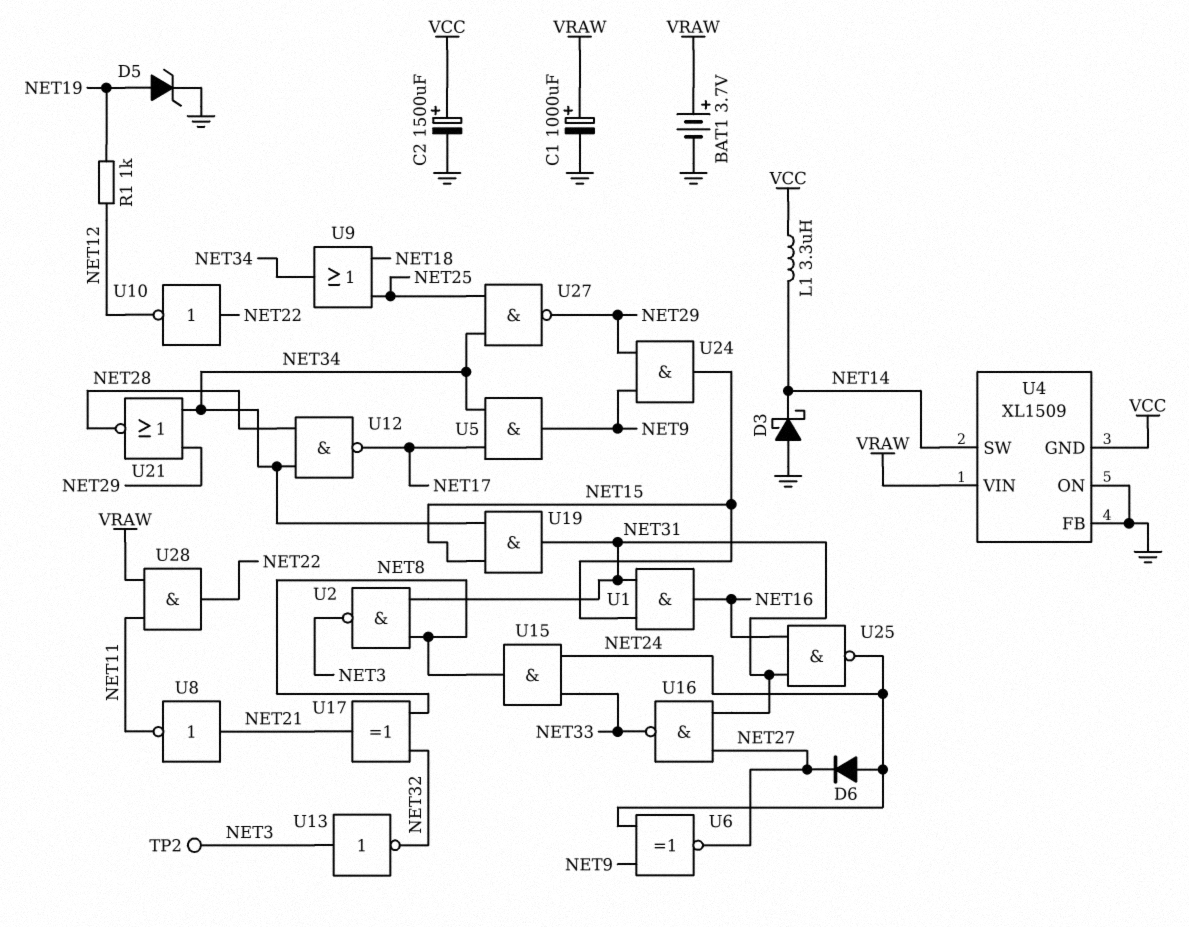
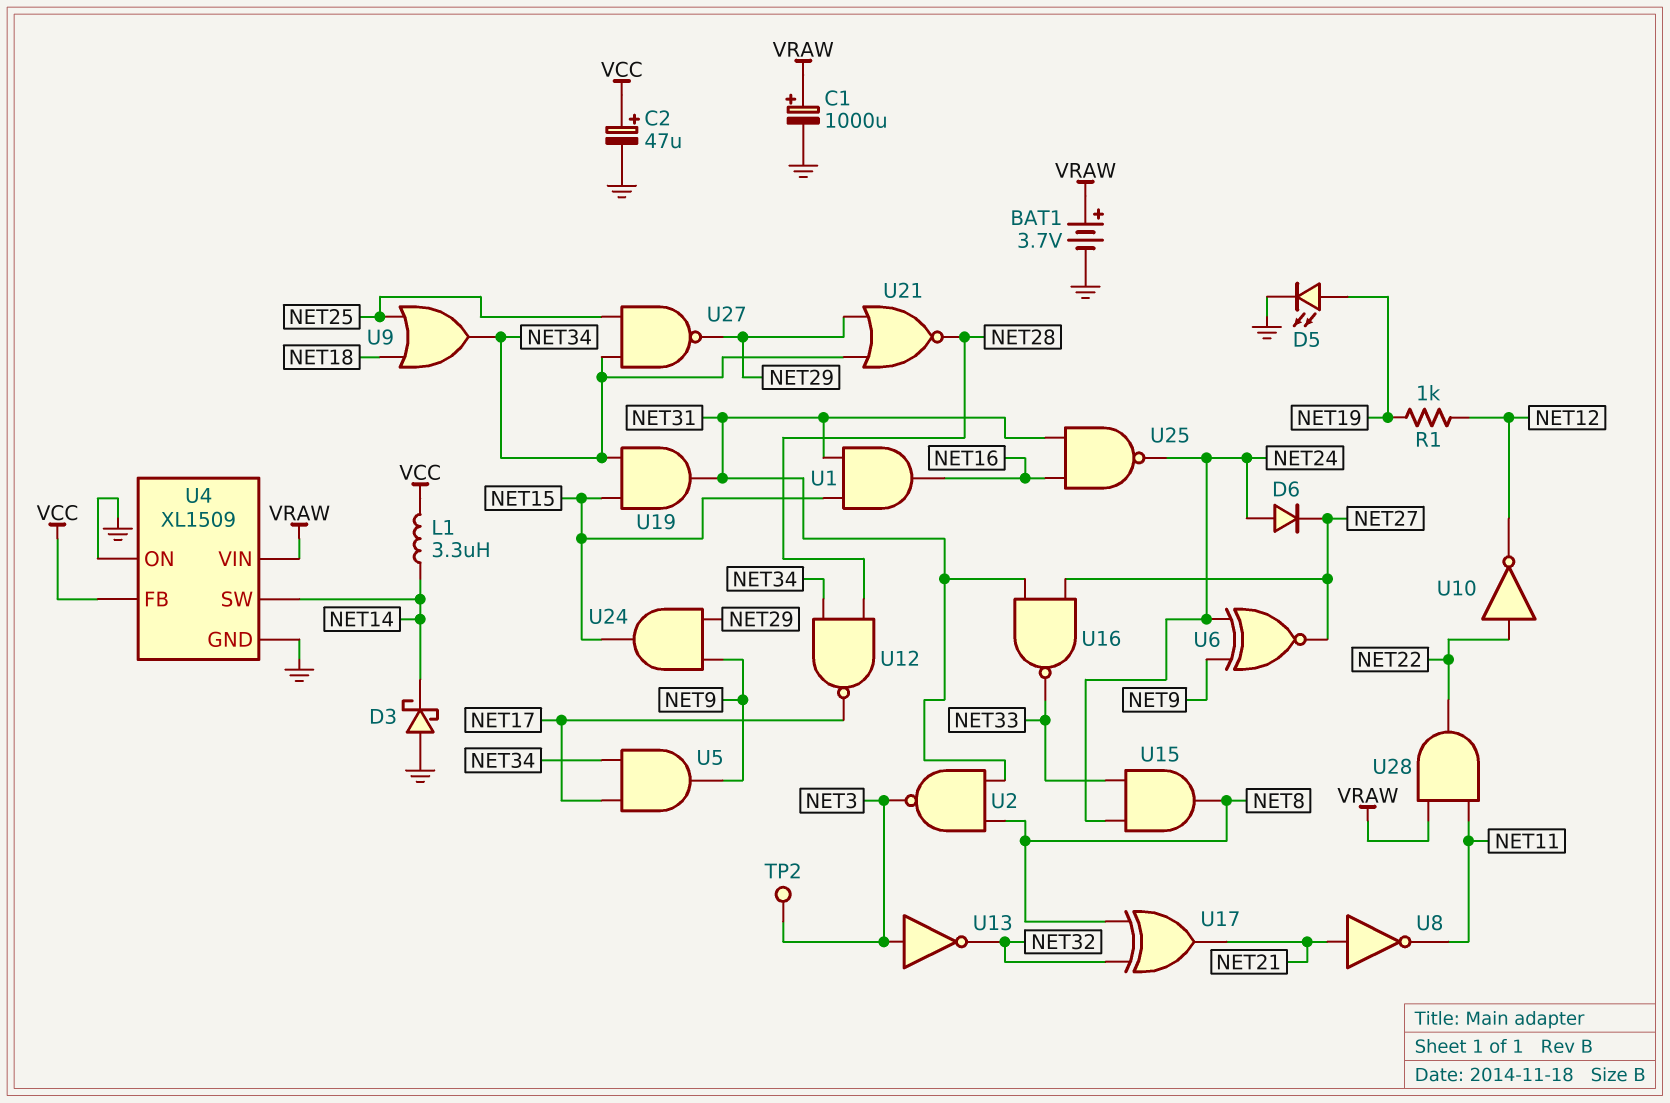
C2: 1500uF (plus VCC, minus GND) -> 47uF (plus VCC, minus GND)
D5: zener (A NET19, K GND) -> LED (A NET19, K GND)
U4 pin FB: GND -> VCC
U4 pin GND: VCC -> GND

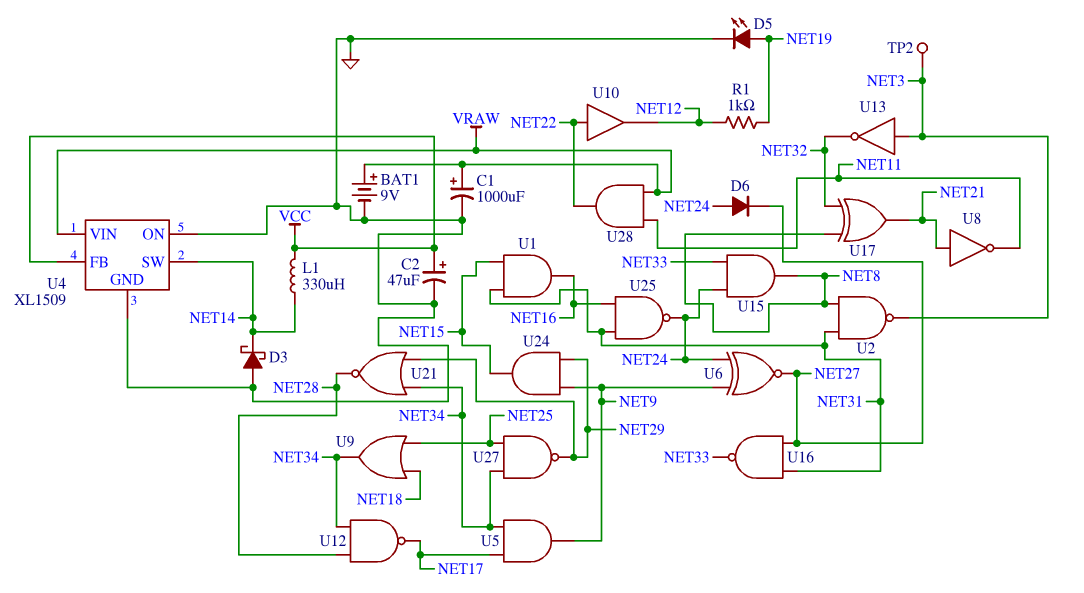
BAT1: 3.7V (plus VRAW, minus GND) -> 9V (plus VRAW, minus GND)
L1: 3.3uH (NET14, VCC) -> 330uH (NET14, VCC)
U10: NOT (in NET22, out NET12) -> buffer (in NET22, out NET12)
U19: AND (in NET15, in NET34, out NET31) -> none

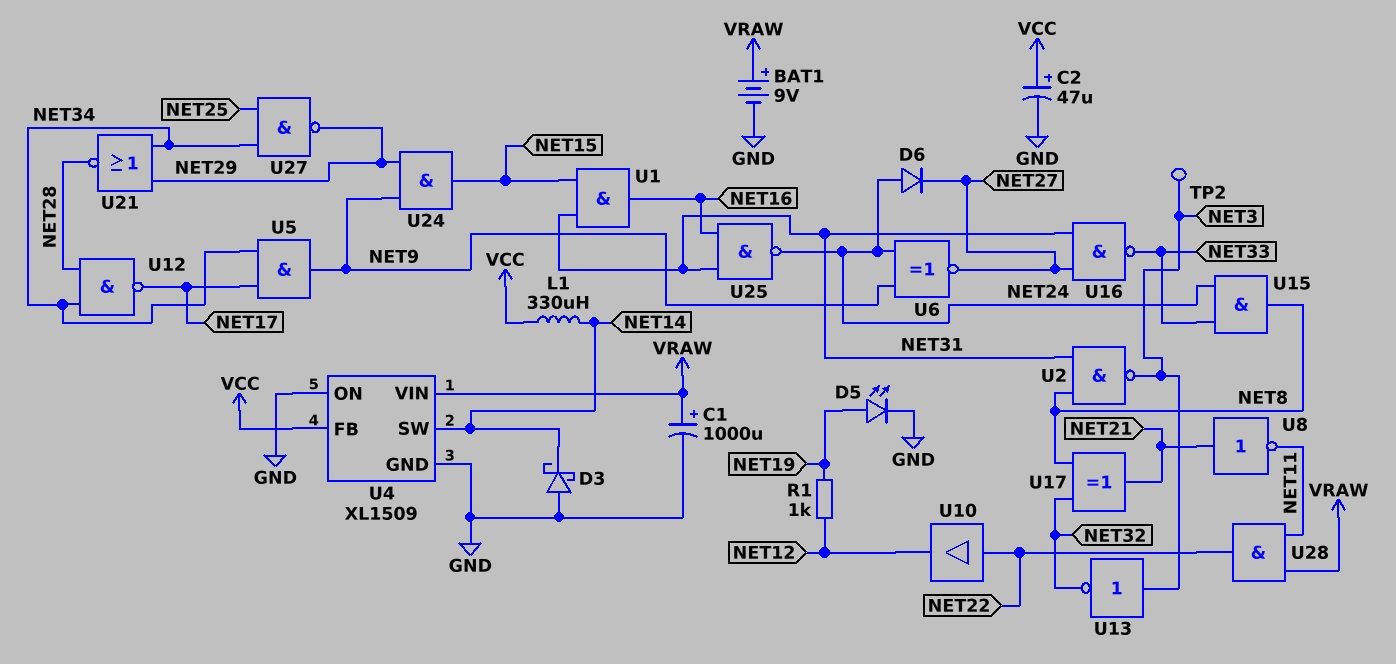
U9: OR (in NET18, in NET25, out NET34) -> none

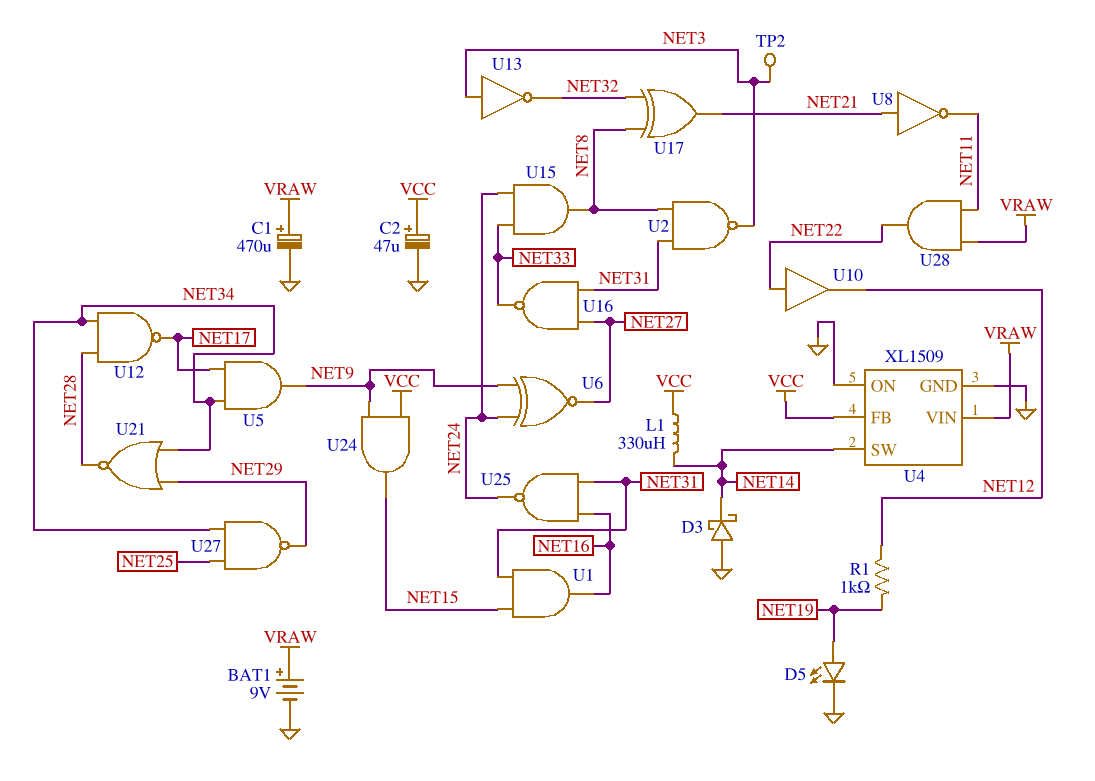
C1: 1000uF (plus VRAW, minus GND) -> 470uF (plus VRAW, minus GND)
D6: diode (A NET24, K NET27) -> none
U24: AND (in NET9, in NET29, out NET15) -> AND (in NET9, in VCC, out NET15)

